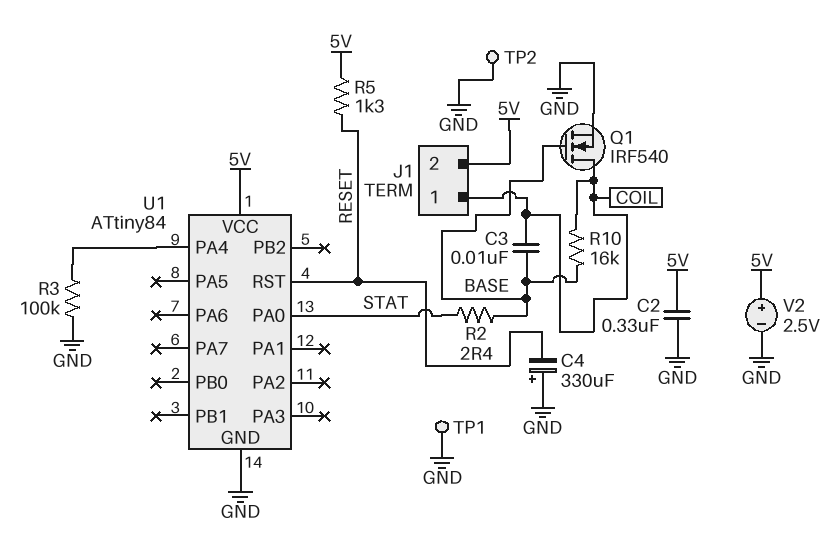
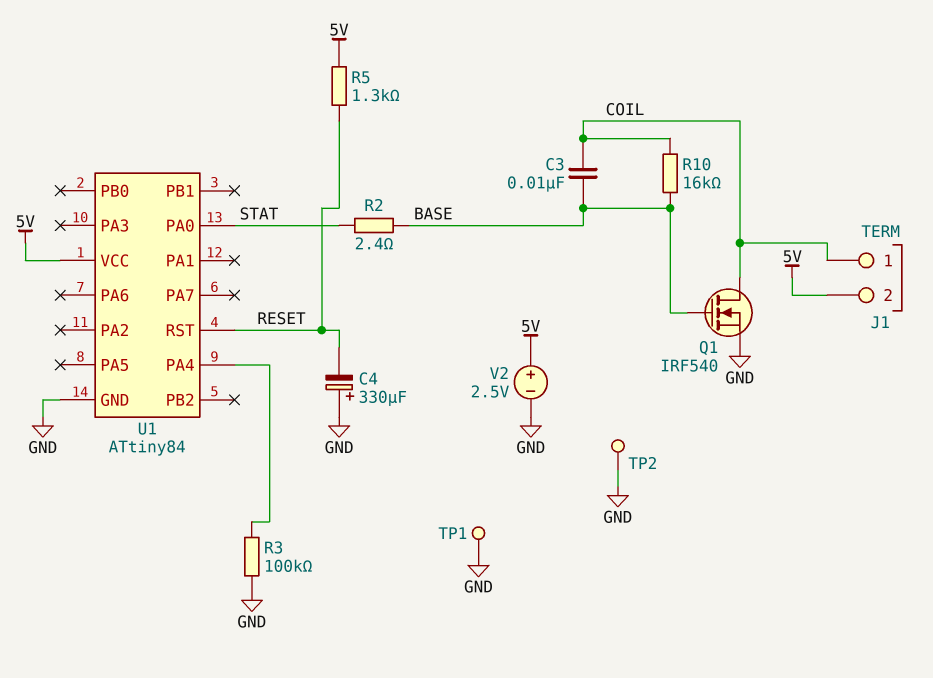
C2: 330nF (5V, GND) -> none

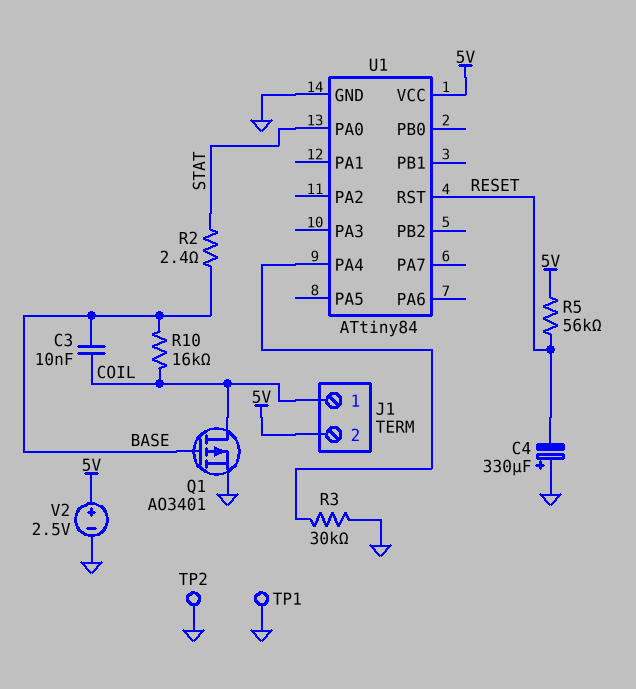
Q1: NMOS IRF540 (G BASE, D COIL, S GND) -> PMOS AO3401 (G BASE, D COIL, S GND)
R3: 100k (GND, U1/PA4) -> 30k (GND, U1/PA4)
R5: 1.3k (5V, RESET) -> 56k (5V, RESET)

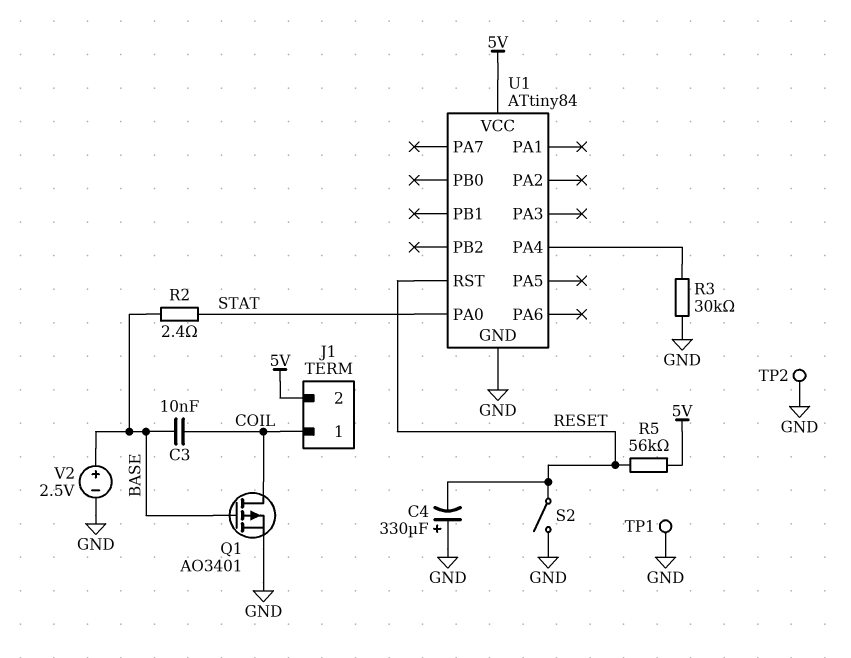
R10: 16k (BASE, COIL) -> none
S2: none -> switch (GND, RESET)
V2: 2.5V (plus 5V, minus GND) -> 2.5V (plus BASE, minus GND)

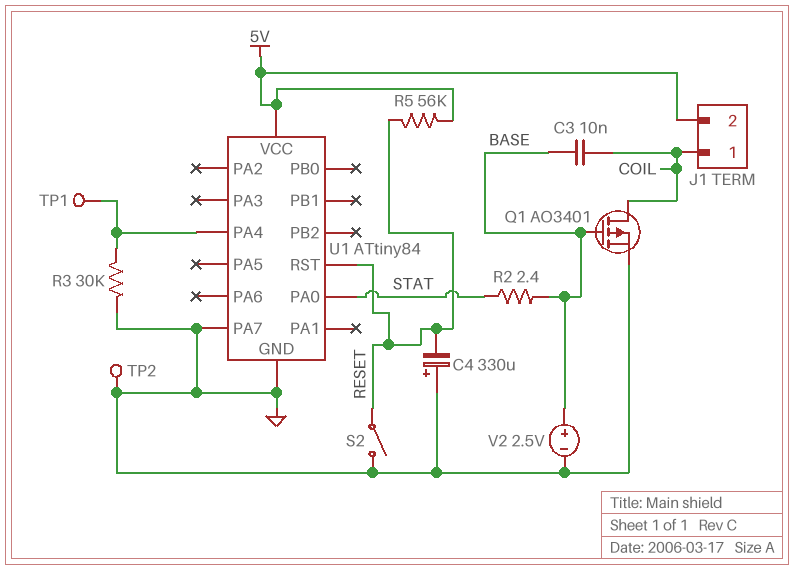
TP1: test point (GND) -> test point (U1/PA4)
U1 pin PA7: none -> GND

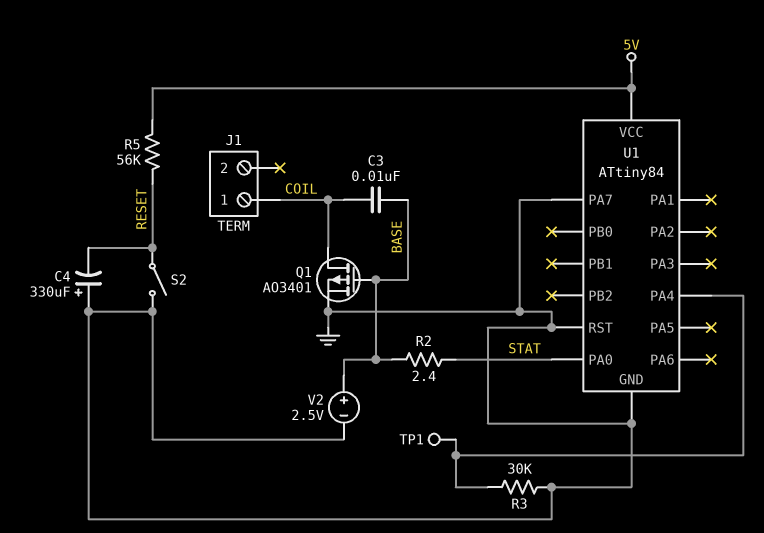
J1 pin 2: 5V -> none
TP2: test point (GND) -> none
U1 pin RST: RESET -> GND

